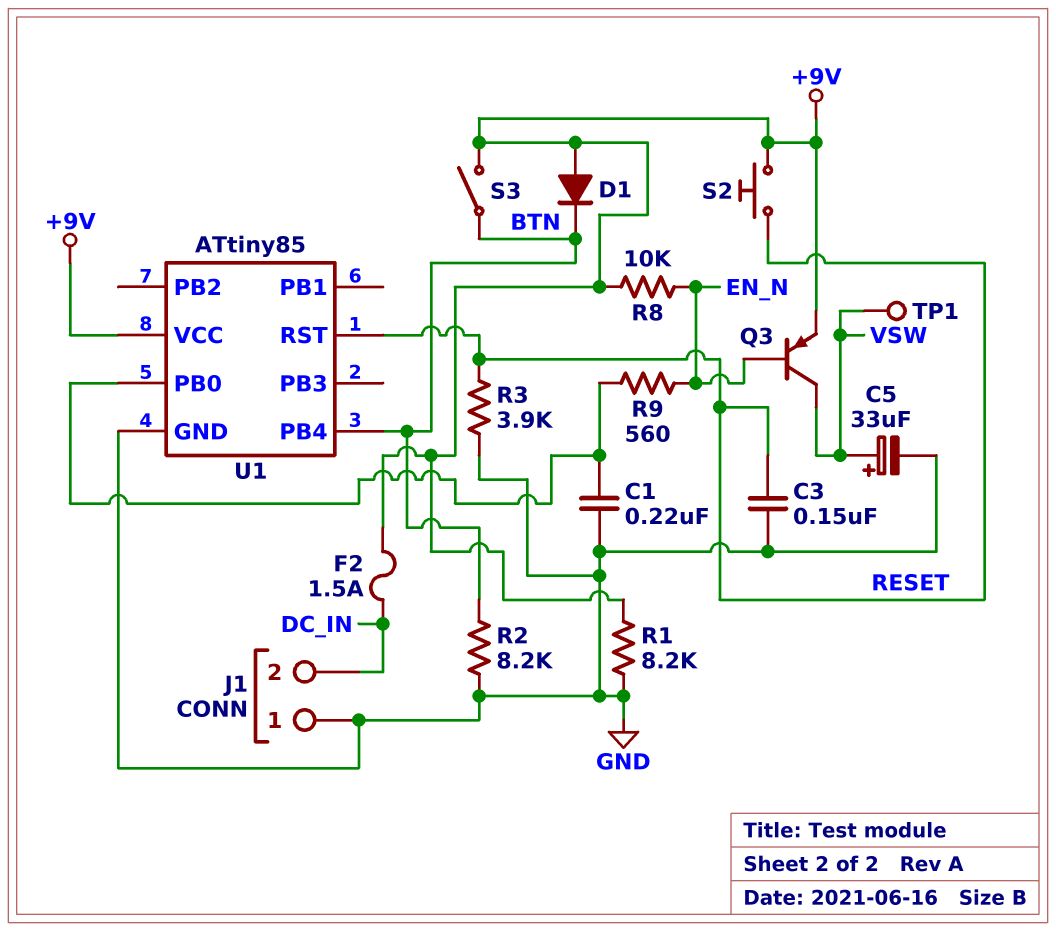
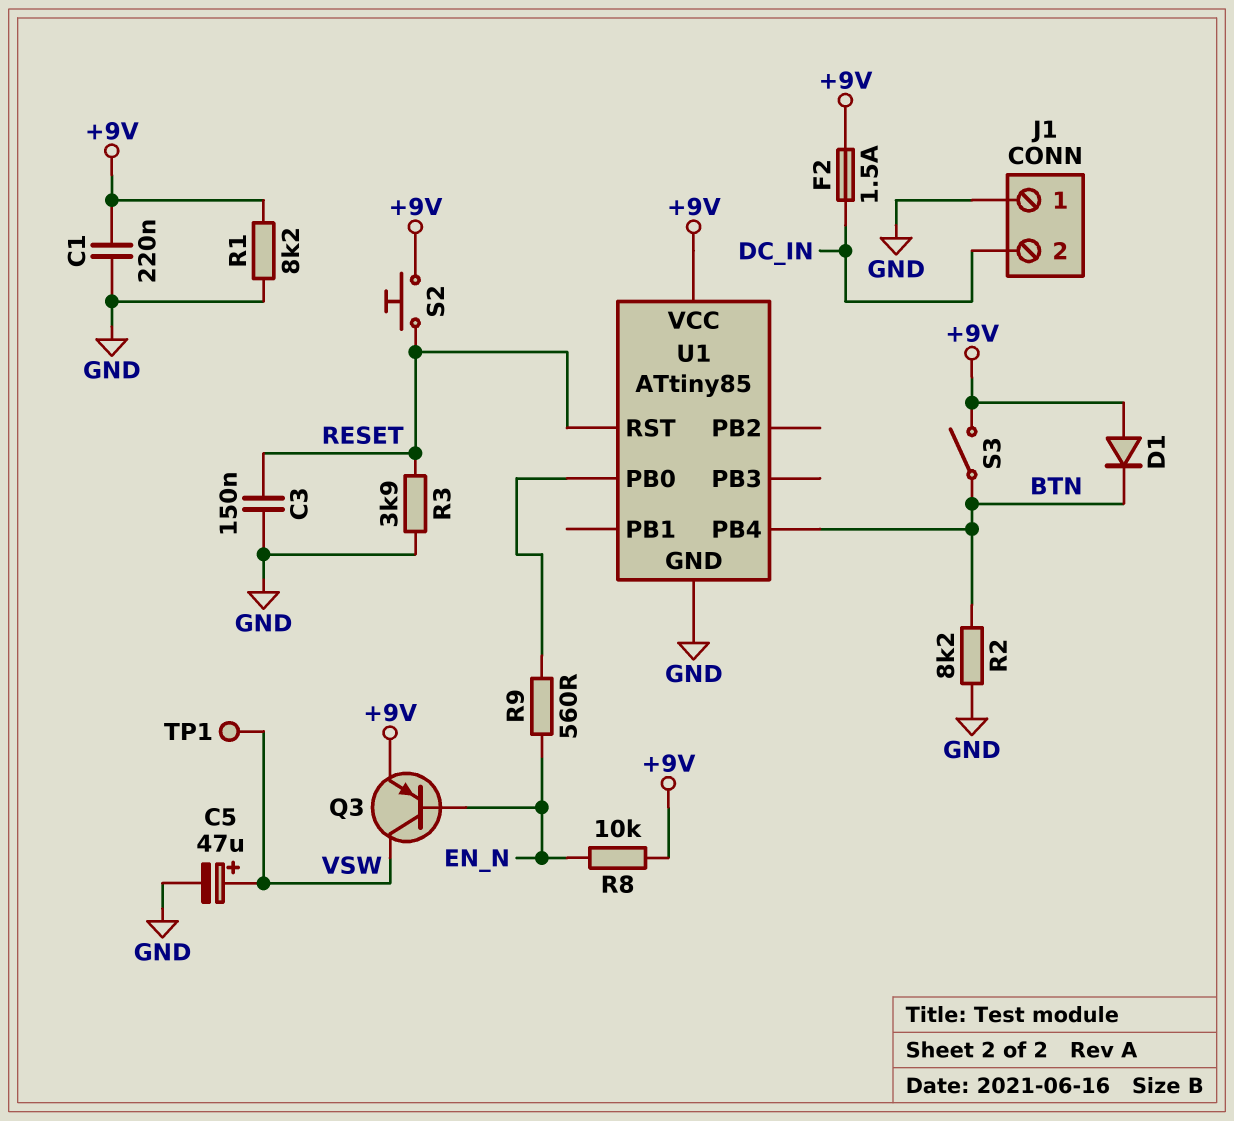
C1: 220nF (GND, U1/PB0) -> 220nF (+9V, GND)
C5: 33uF (plus VSW, minus GND) -> 47uF (plus VSW, minus GND)

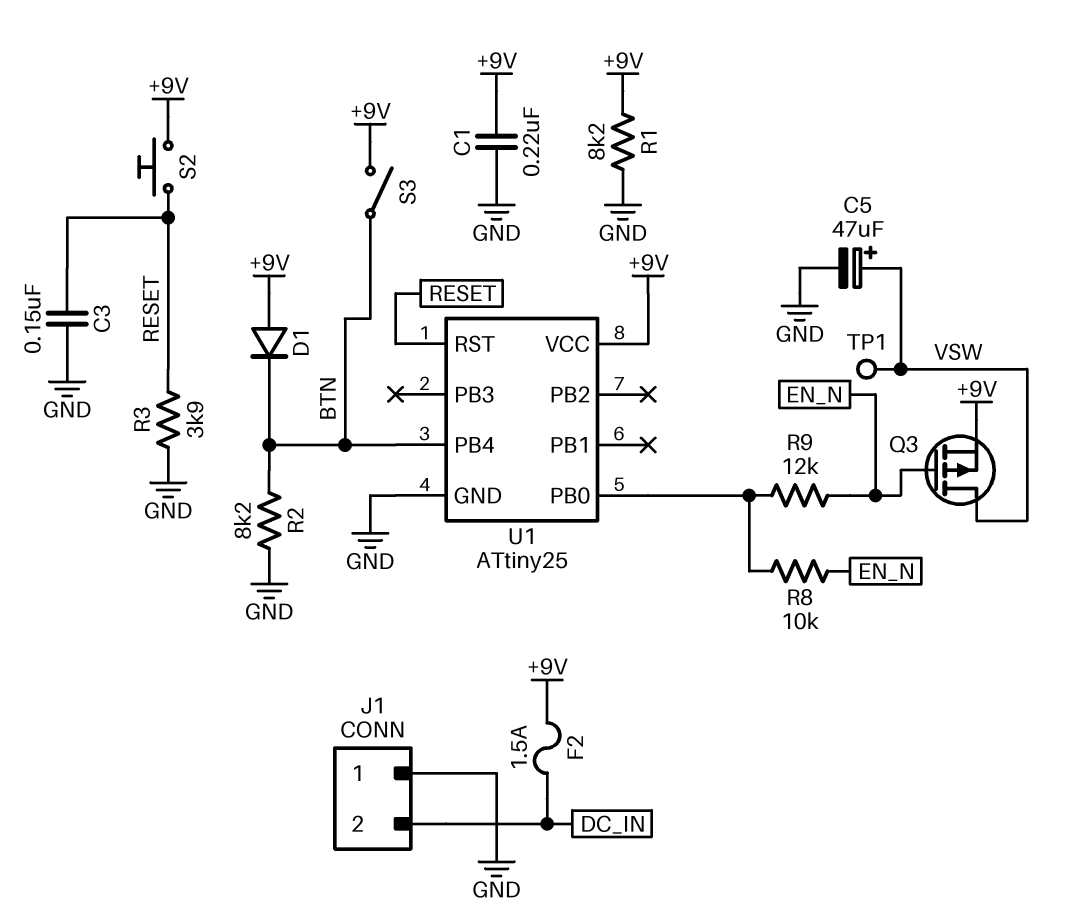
Q3: PNP (B EN_N, C VSW, E +9V) -> PMOS (G EN_N, D VSW, S +9V)
R8: 10k (+9V, EN_N) -> 10k (EN_N, U1/PB0)
R9: 560 (EN_N, U1/PB0) -> 12k (EN_N, U1/PB0)
U1: ATtiny85 -> ATtiny25

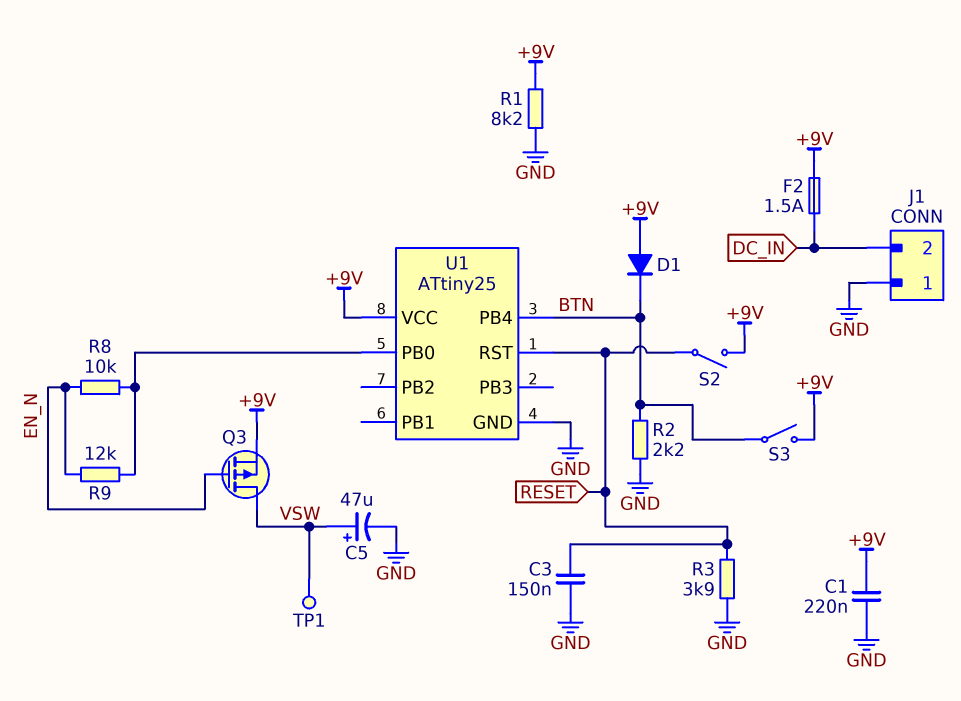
R2: 8.2k (BTN, GND) -> 2.2k (BTN, GND)
S2: button (+9V, RESET) -> switch (+9V, RESET)

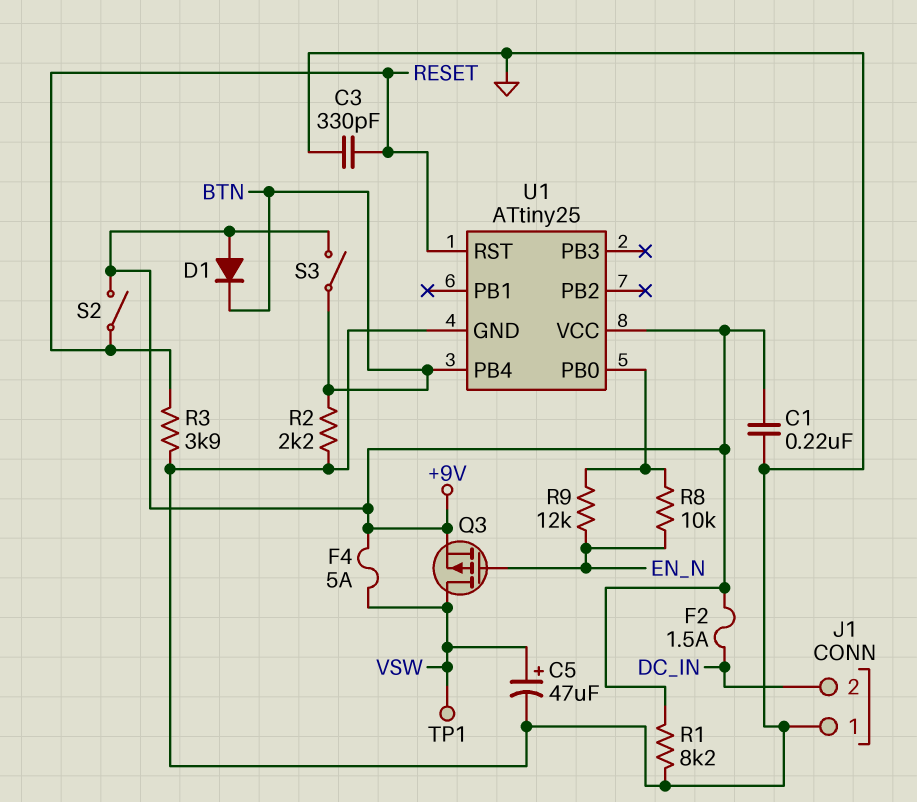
C3: 150nF (GND, RESET) -> 330pF (GND, RESET)
F4: none -> 5A (+9V, VSW)

